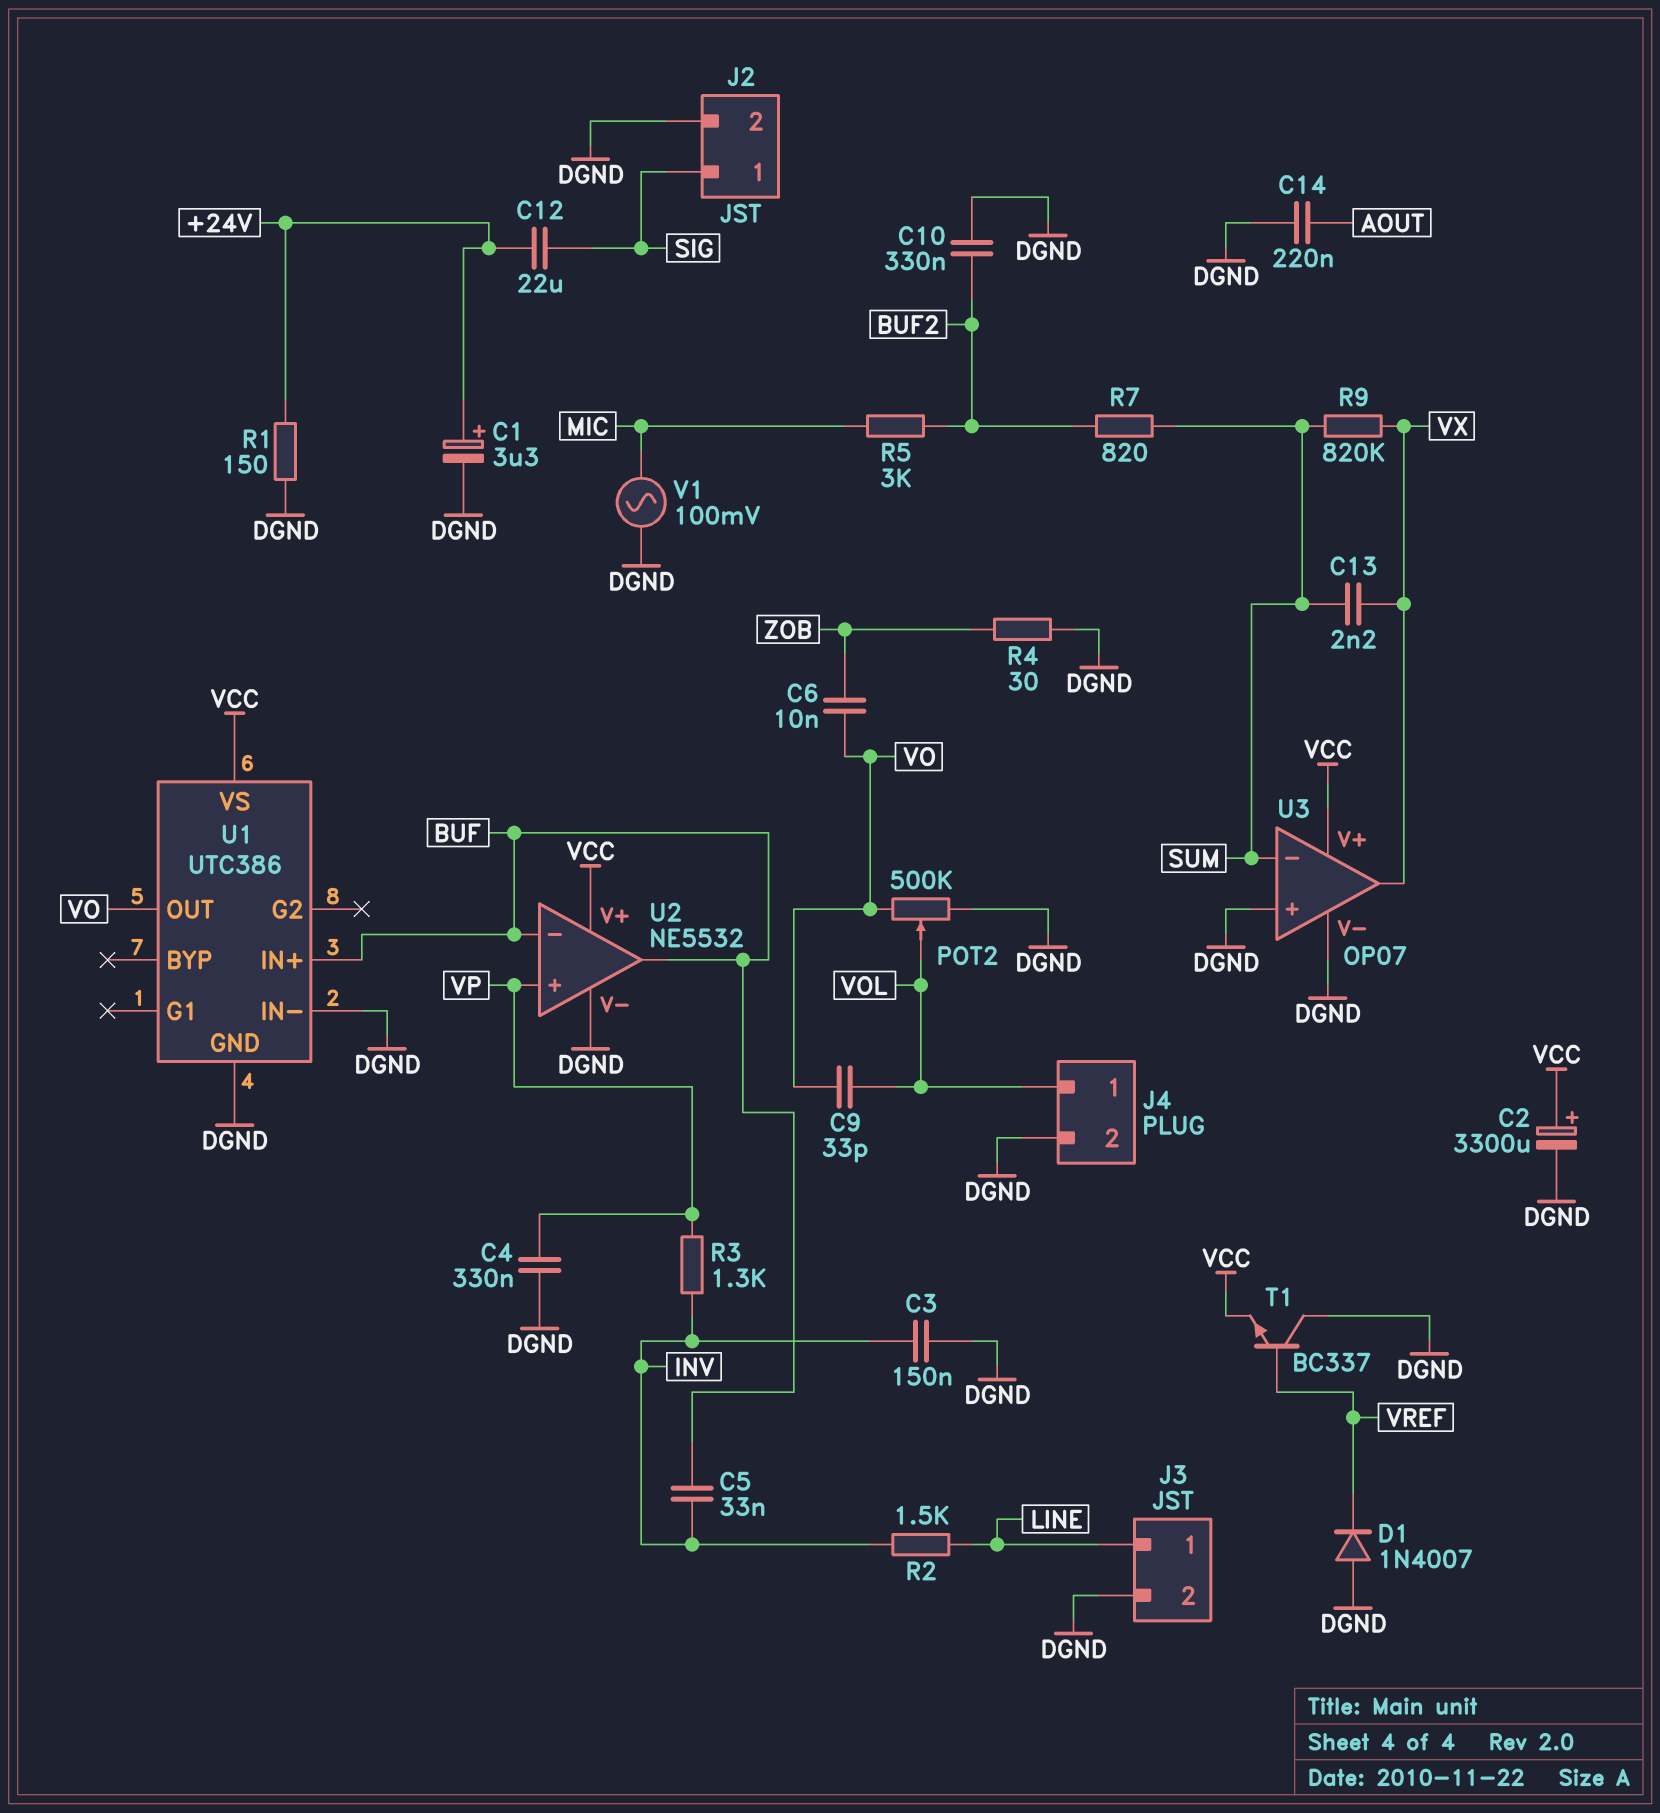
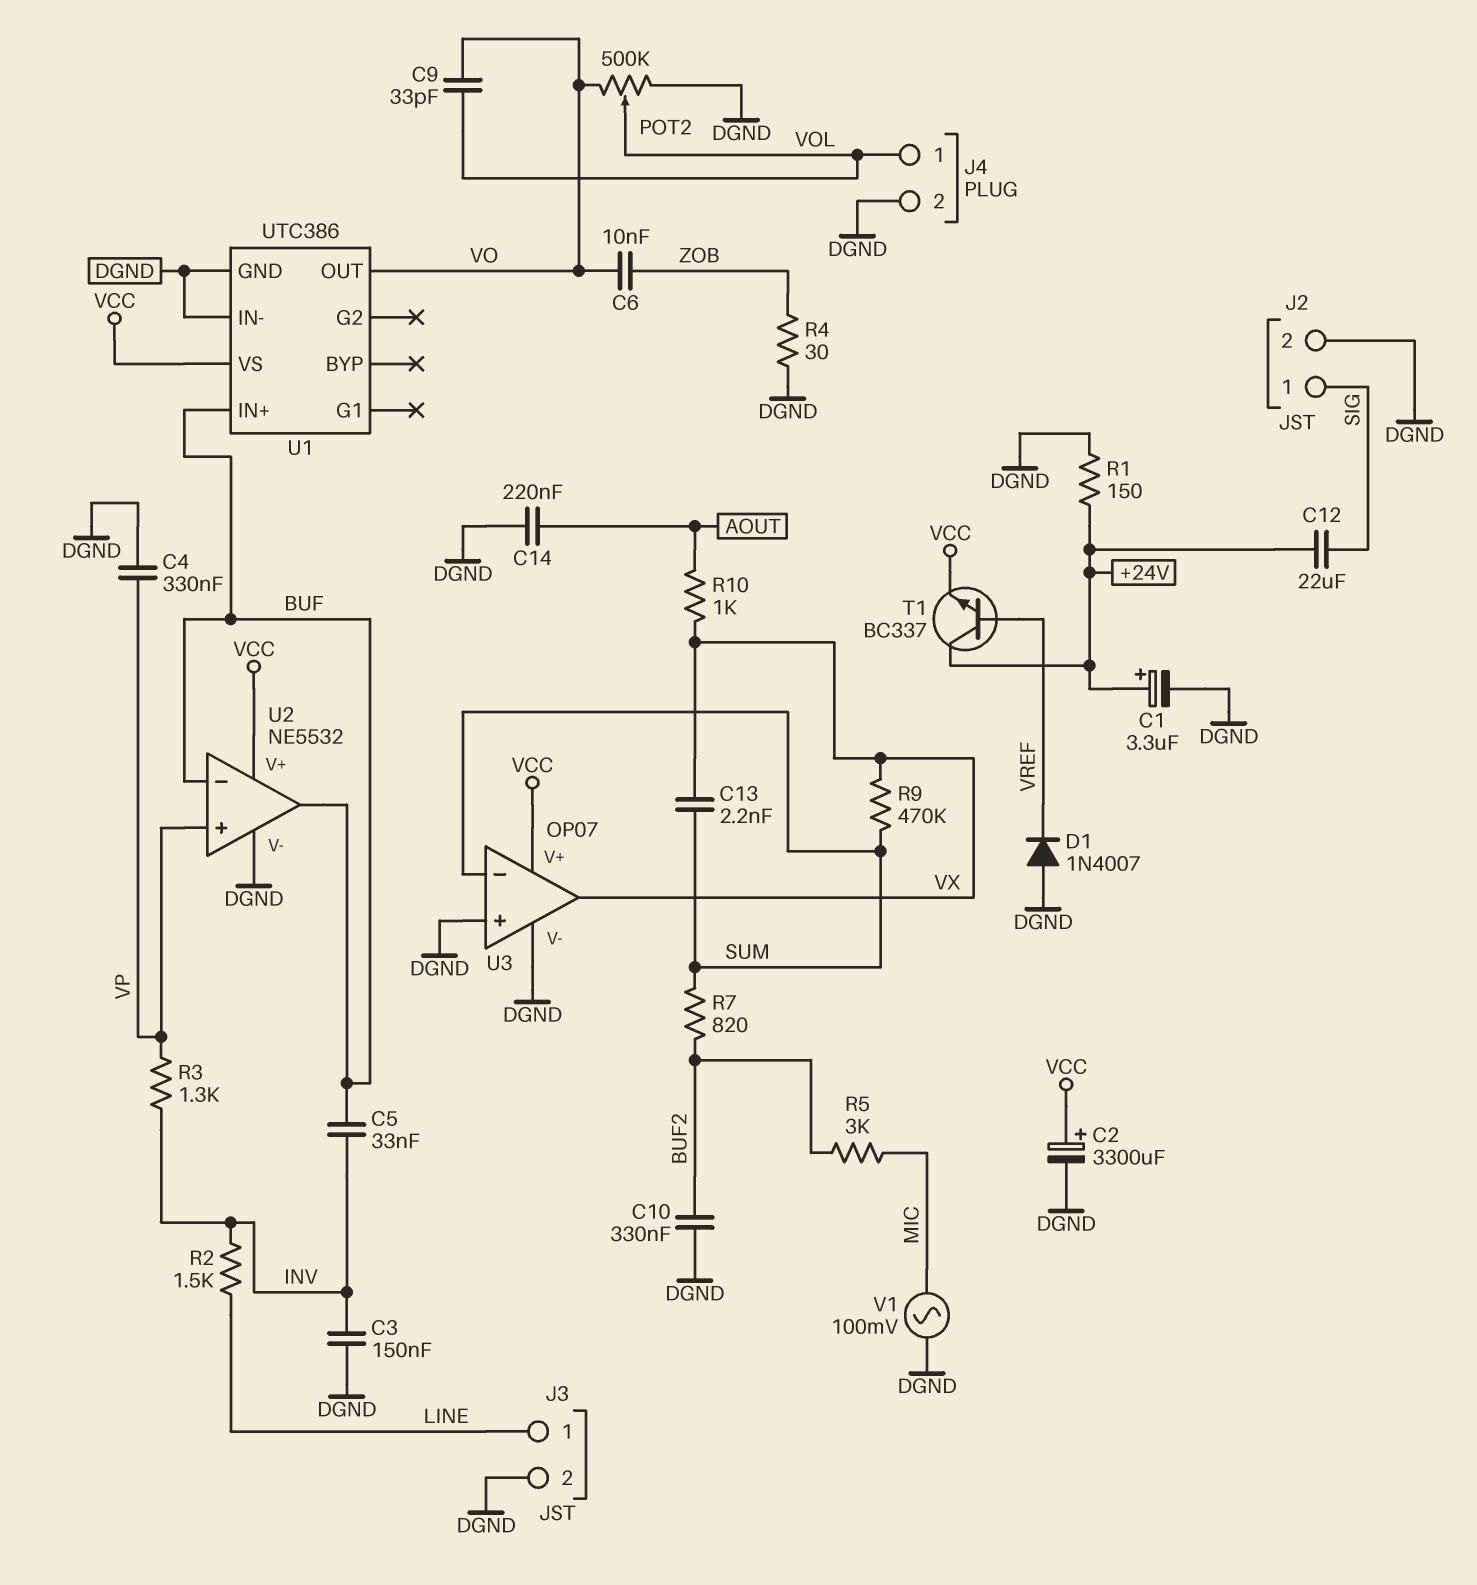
R9: 820k (SUM, VX) -> 470k (SUM, VX)
R10: none -> 1k (AOUT, VX)
T1: NPN BC337 (B VREF, C DGND, E VCC) -> NPN BC337 (B VREF, C +24V, E VCC)

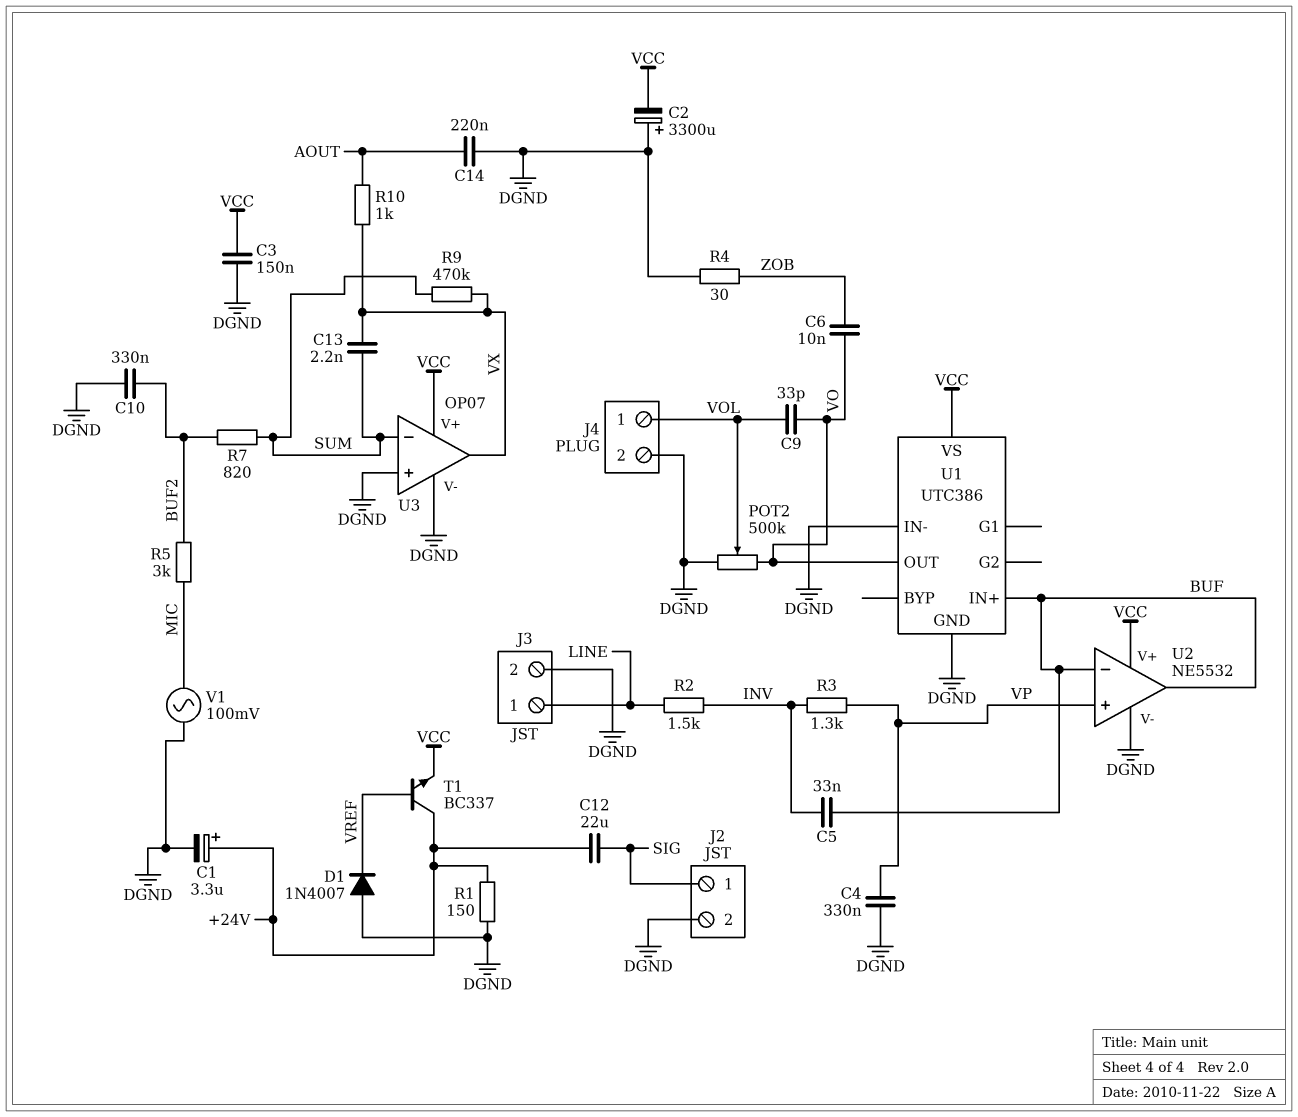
C2: 3300uF (plus VCC, minus DGND) -> 3300uF (plus DGND, minus VCC)
C3: 150nF (DGND, INV) -> 150nF (DGND, VCC)

